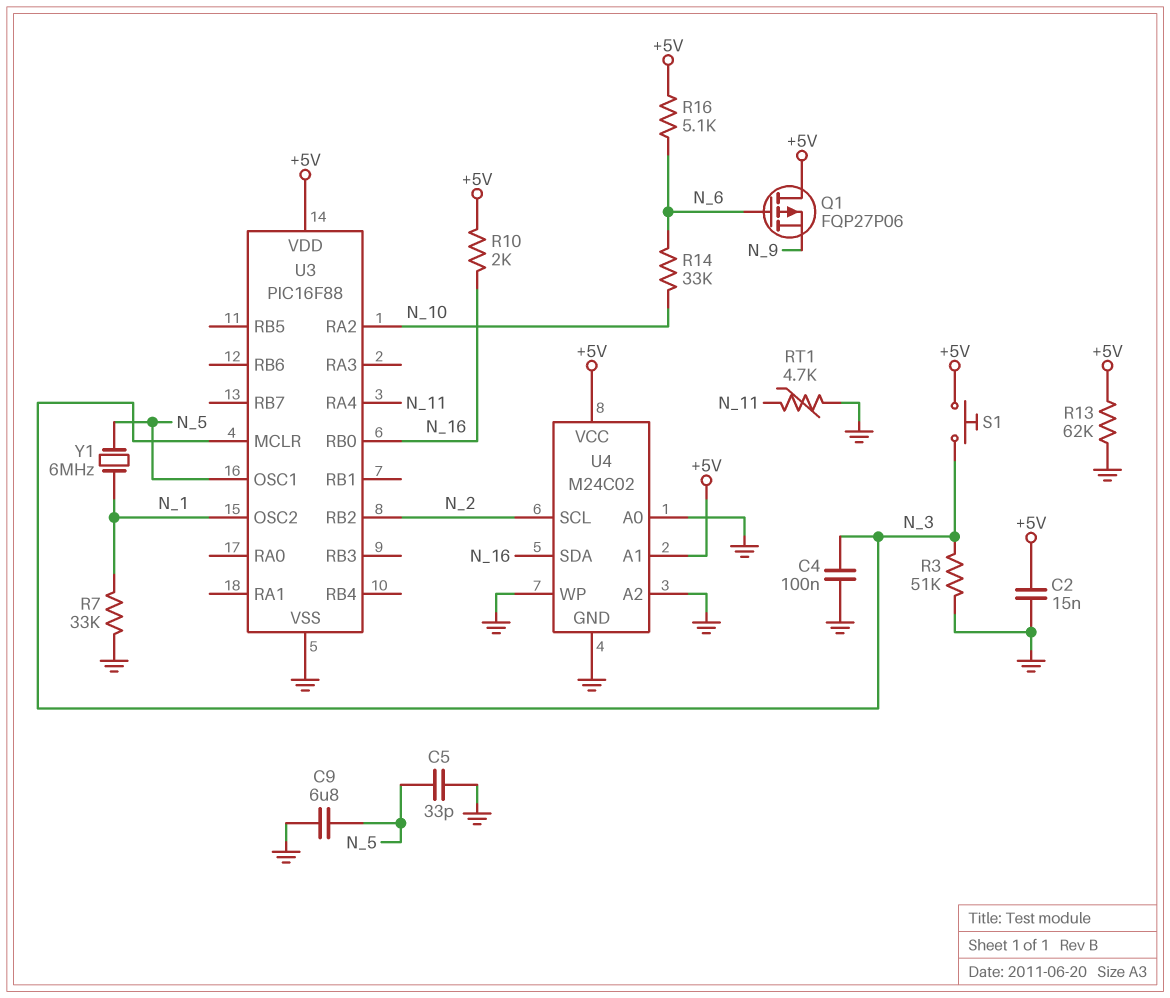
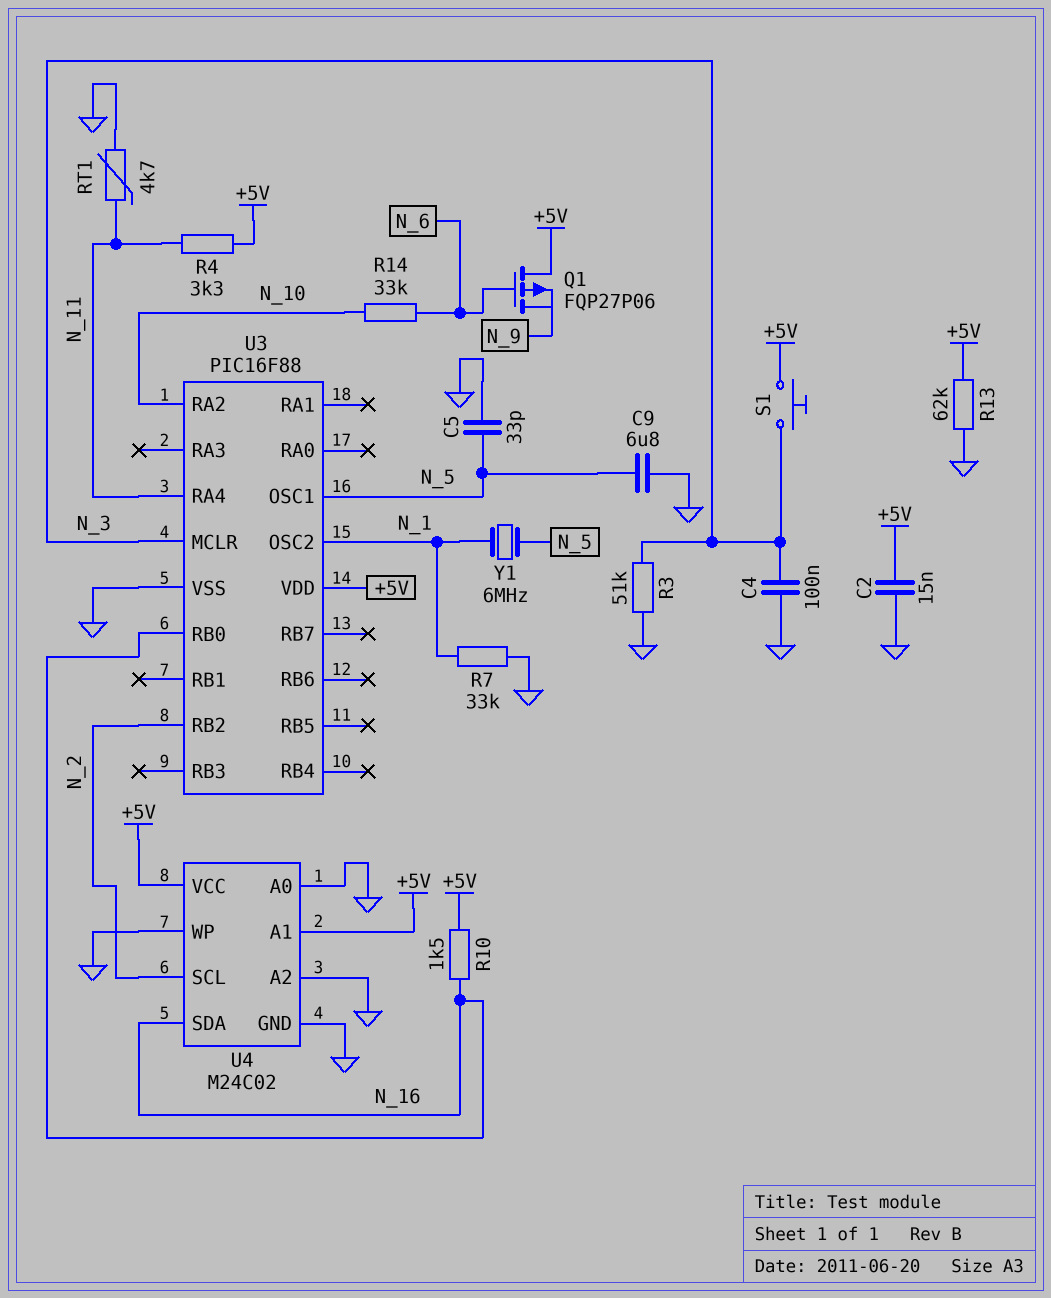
R4: none -> 3.3k (+5V, N_11)
R10: 2k (+5V, N_16) -> 1.5k (+5V, N_16)
R16: 5.1k (+5V, N_6) -> none

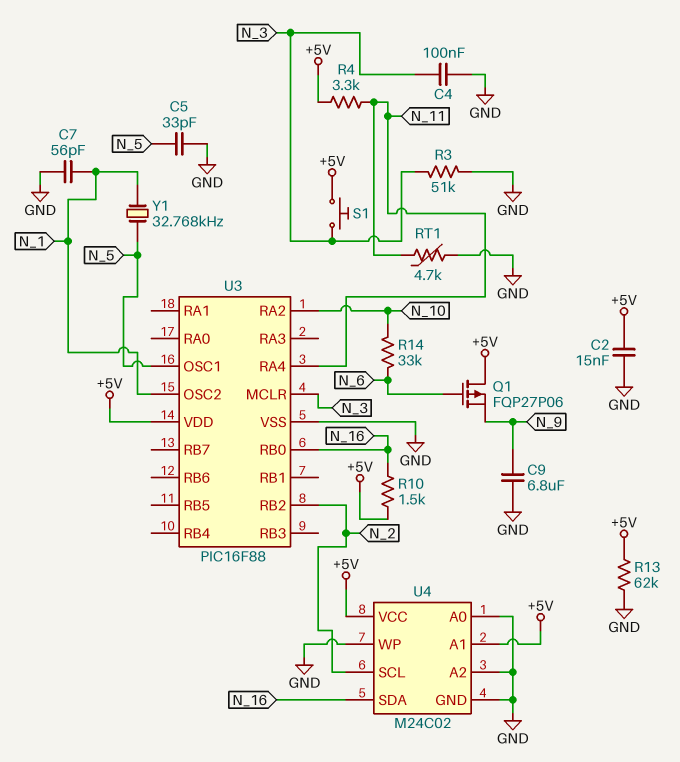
C7: none -> 56pF (GND, N_1)
C9: 6.8uF (GND, N_5) -> 6.8uF (GND, N_9)
R7: 33k (GND, N_1) -> none
Y1: 6MHz (N_1, N_5) -> 32.768kHz (N_1, N_5)

